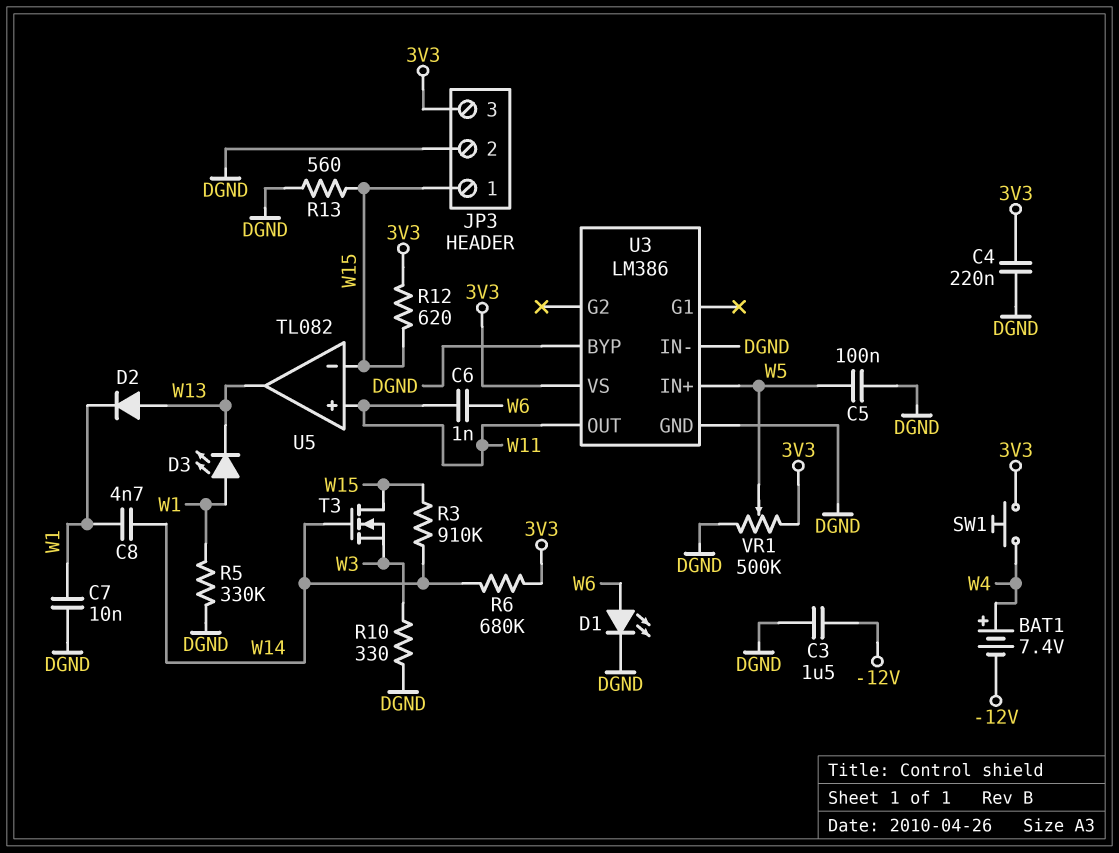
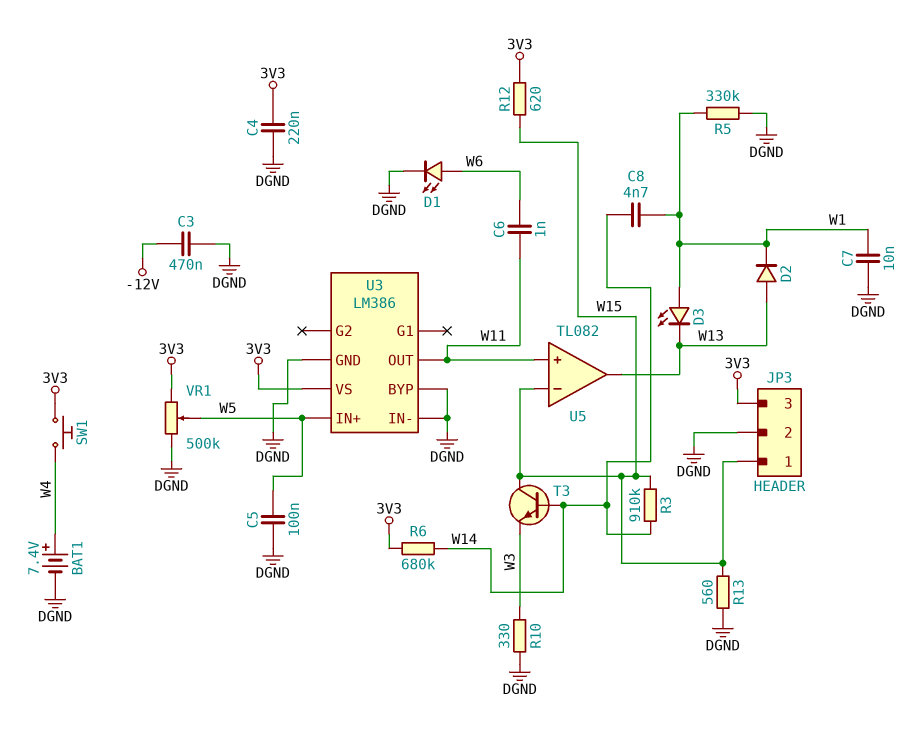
BAT1: 7.4V (plus W4, minus -12V) -> 7.4V (plus W4, minus DGND)
C3: 1.5uF (-12V, DGND) -> 470nF (-12V, DGND)
T3: NMOS (G W14, D W15, S W3) -> NPN (B W14, C W15, E W3)

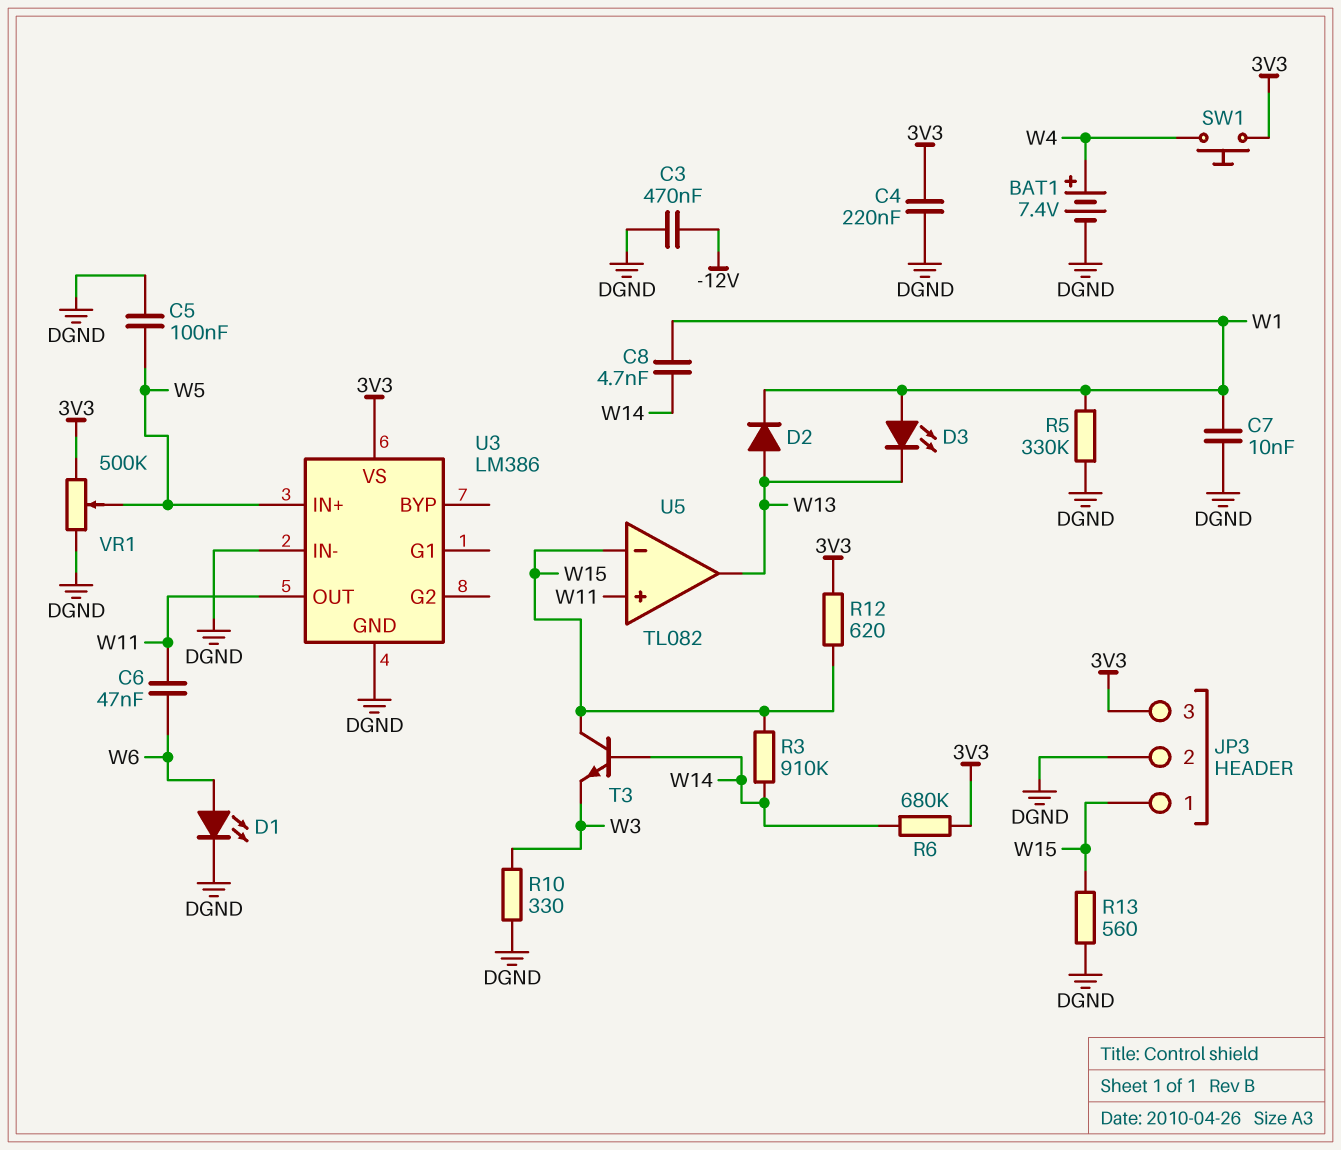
C6: 1nF (W6, W11) -> 47nF (W6, W11)
U3 pin BYP: DGND -> none

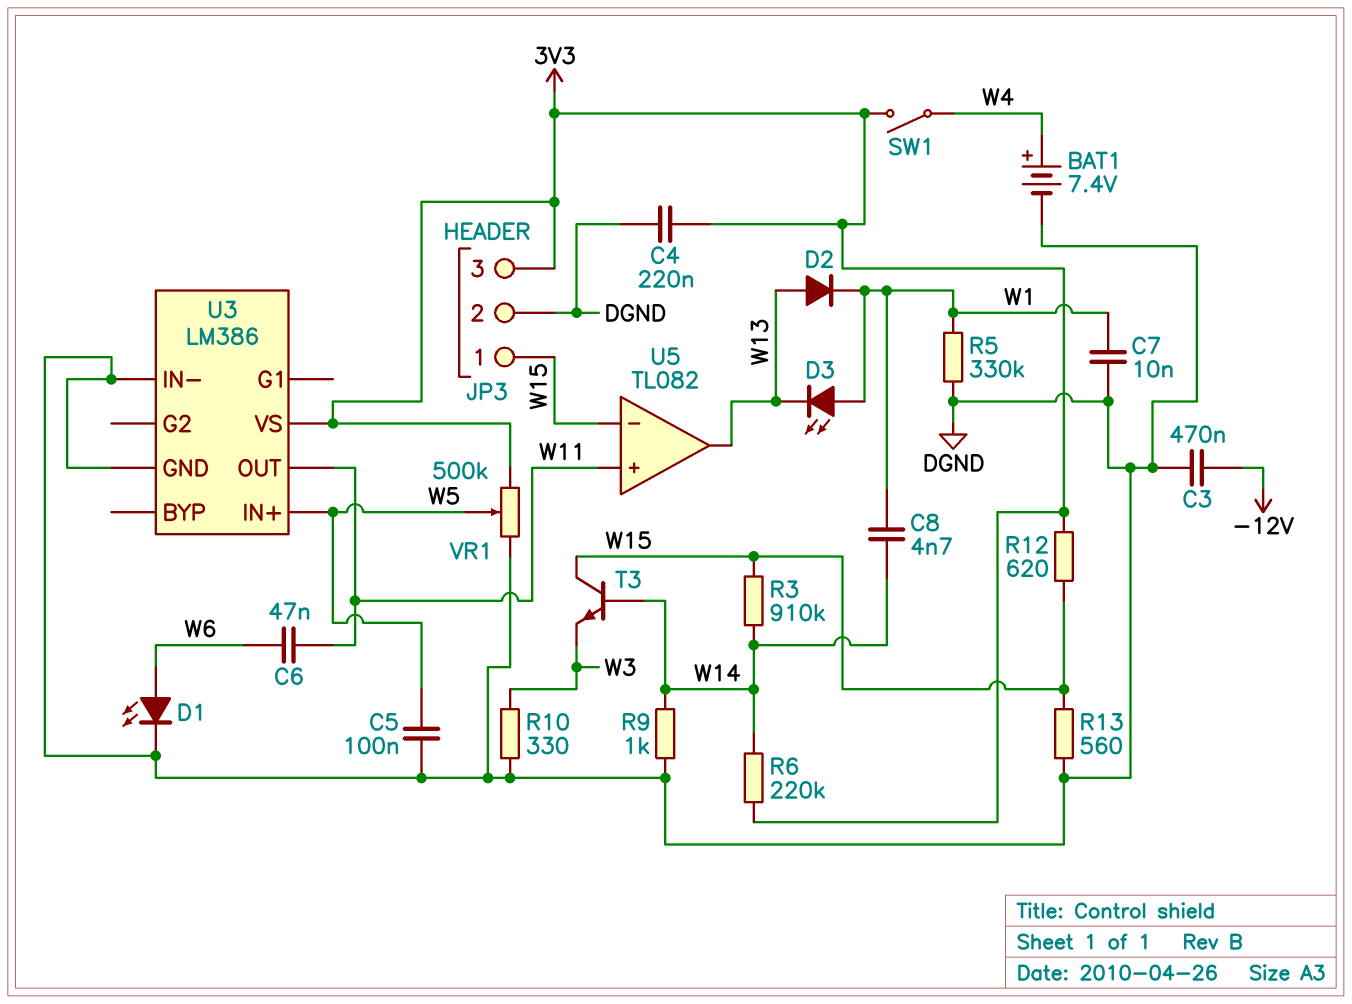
R6: 680k (3V3, W14) -> 220k (3V3, W14)
R9: none -> 1k (DGND, W14)
SW1: button (3V3, W4) -> switch (3V3, W4)

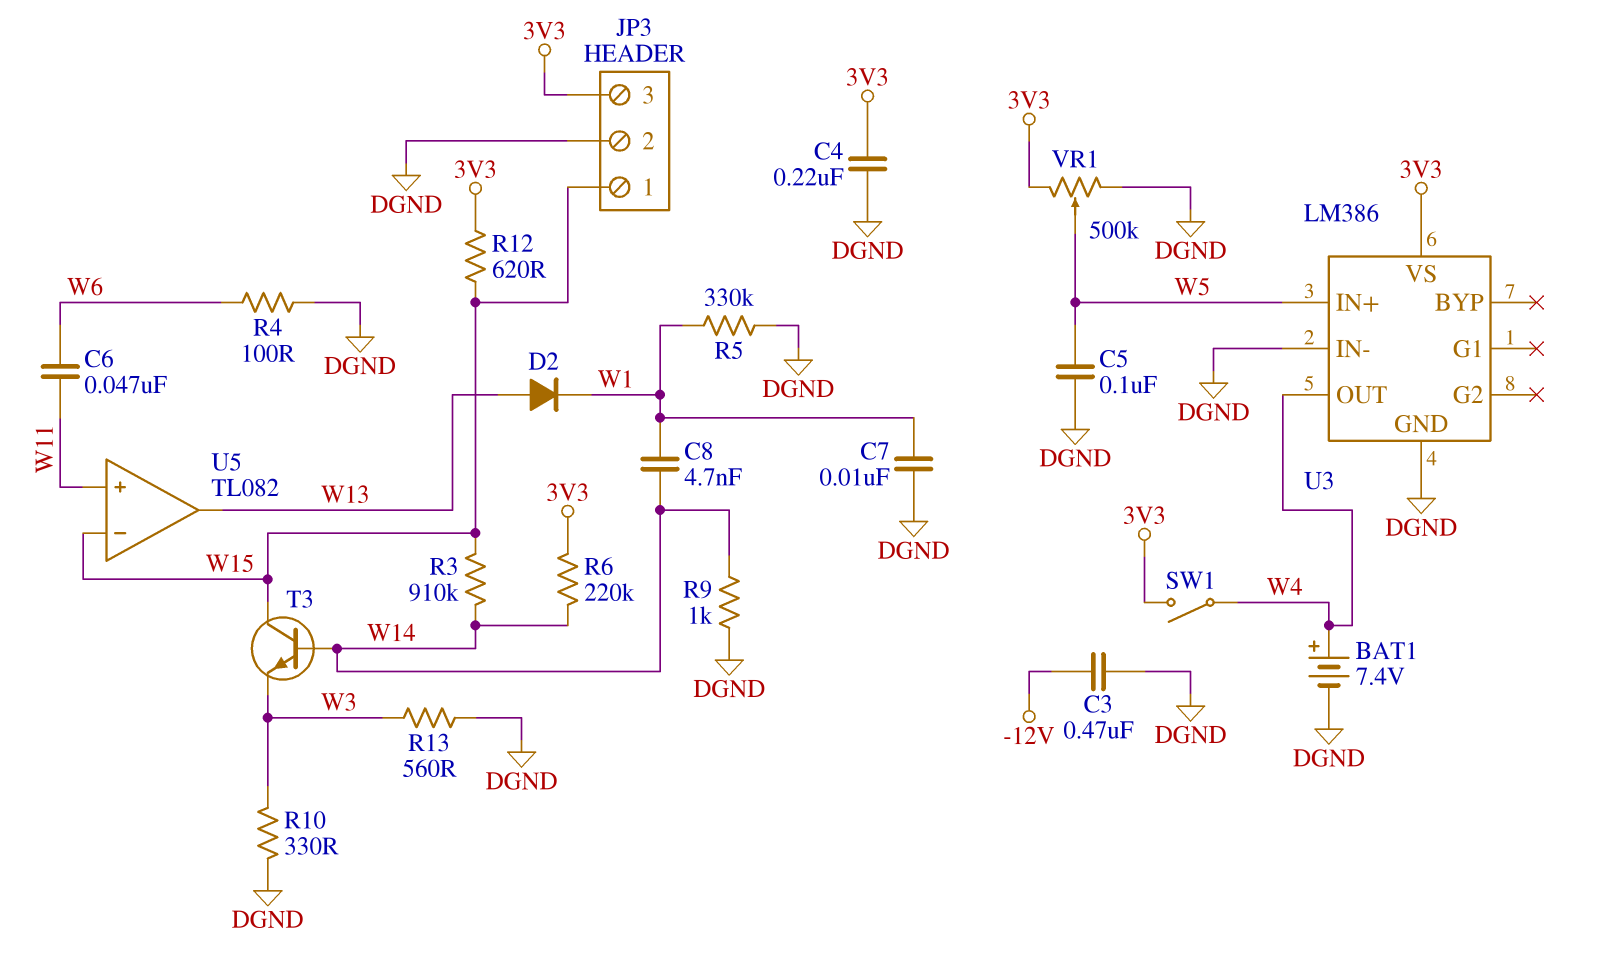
D1: LED (A W6, K DGND) -> none
D3: LED (A W1, K W13) -> none
R4: none -> 100 (DGND, W6)
R13: 560 (DGND, W15) -> 560 (DGND, W3)
U3 pin OUT: W11 -> W4

